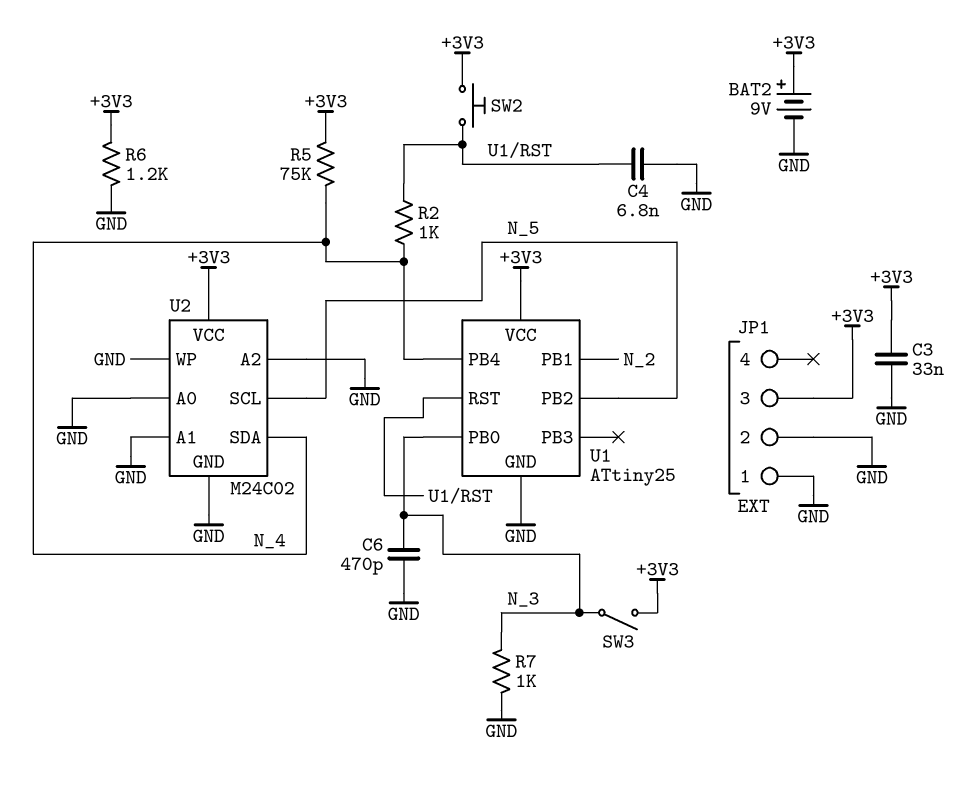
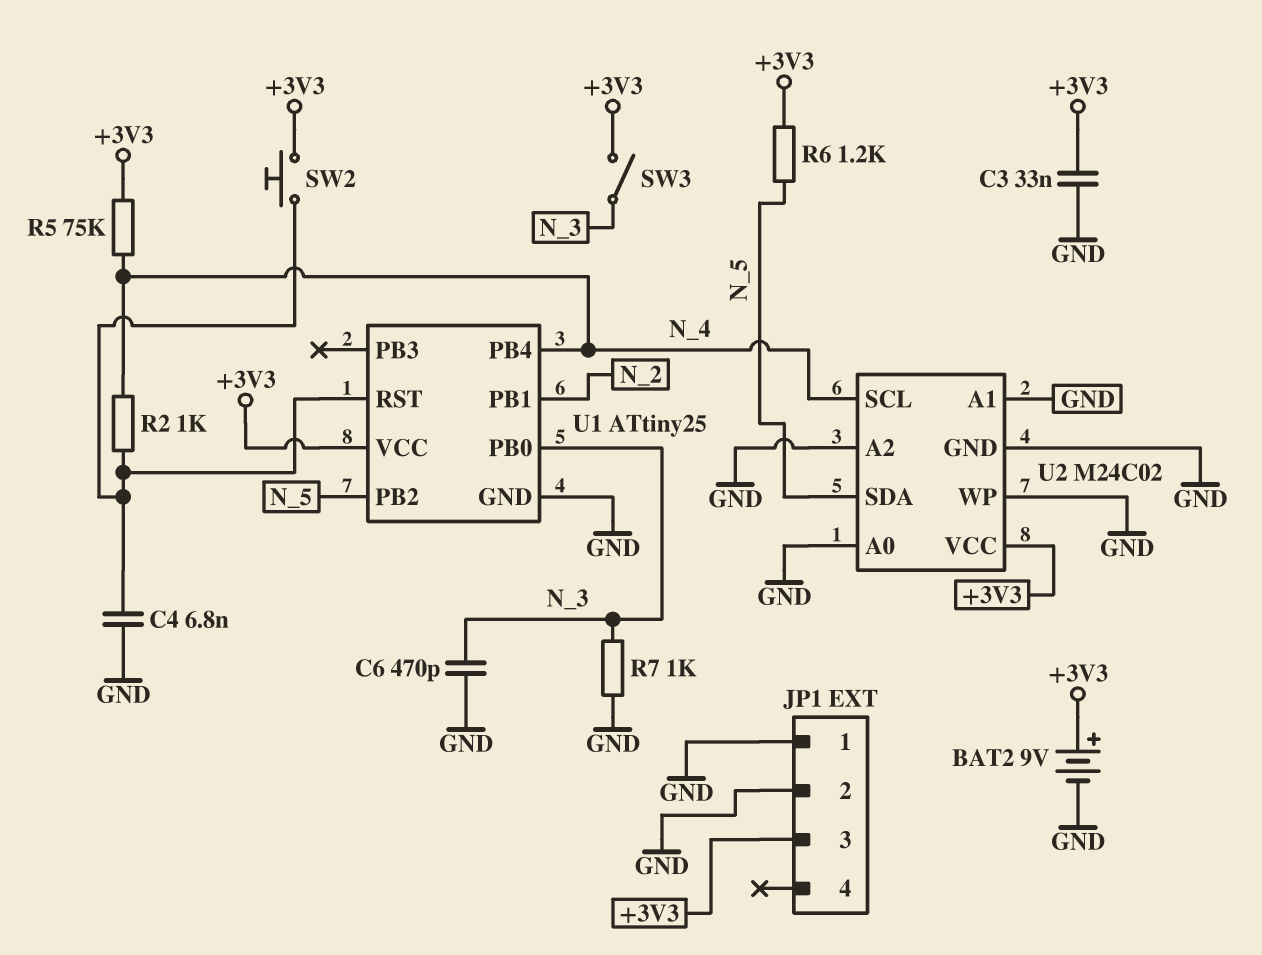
R6: 1.2k (+3V3, GND) -> 1.2k (+3V3, N_5)
U2 pin SCL: N_5 -> N_4
U2 pin SDA: N_4 -> N_5

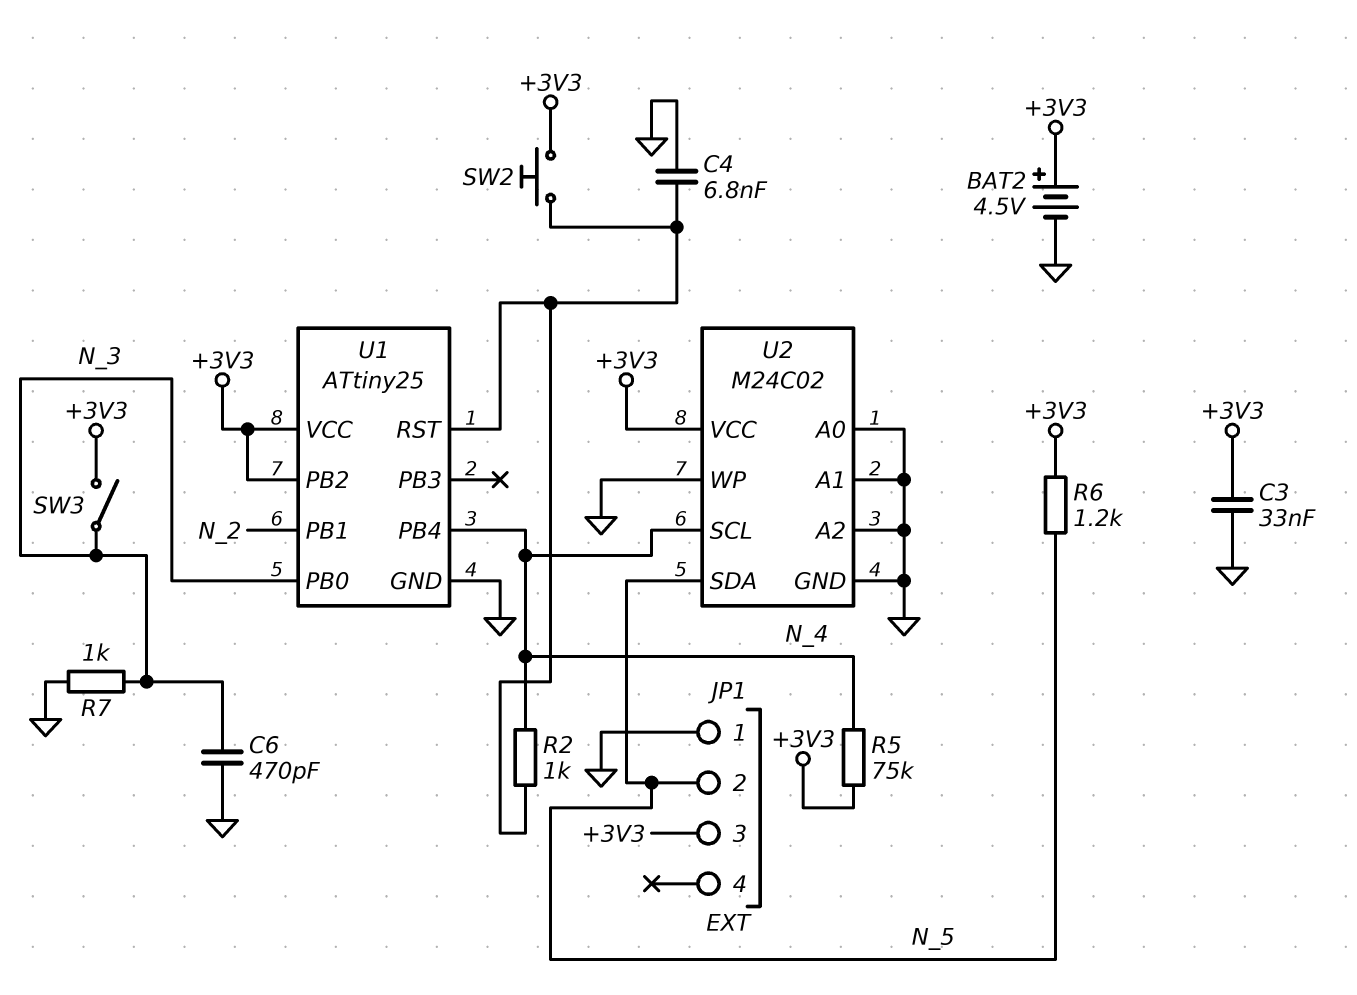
BAT2: 9V (plus +3V3, minus GND) -> 4.5V (plus +3V3, minus GND)
JP1 pin 2: GND -> N_5
U1 pin PB2: N_5 -> +3V3

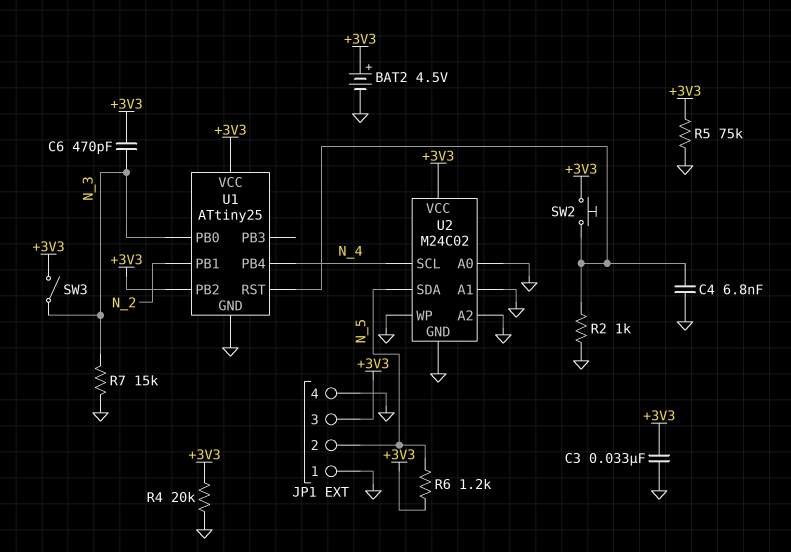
C6: 470pF (GND, N_3) -> 470pF (+3V3, N_3)
JP1 pin 4: none -> GND
R2: 1k (N_4, U1/RST) -> 1k (GND, U1/RST)
R4: none -> 20k (+3V3, GND)
R5: 75k (+3V3, N_4) -> 75k (+3V3, GND)
R7: 1k (GND, N_3) -> 15k (GND, N_3)

